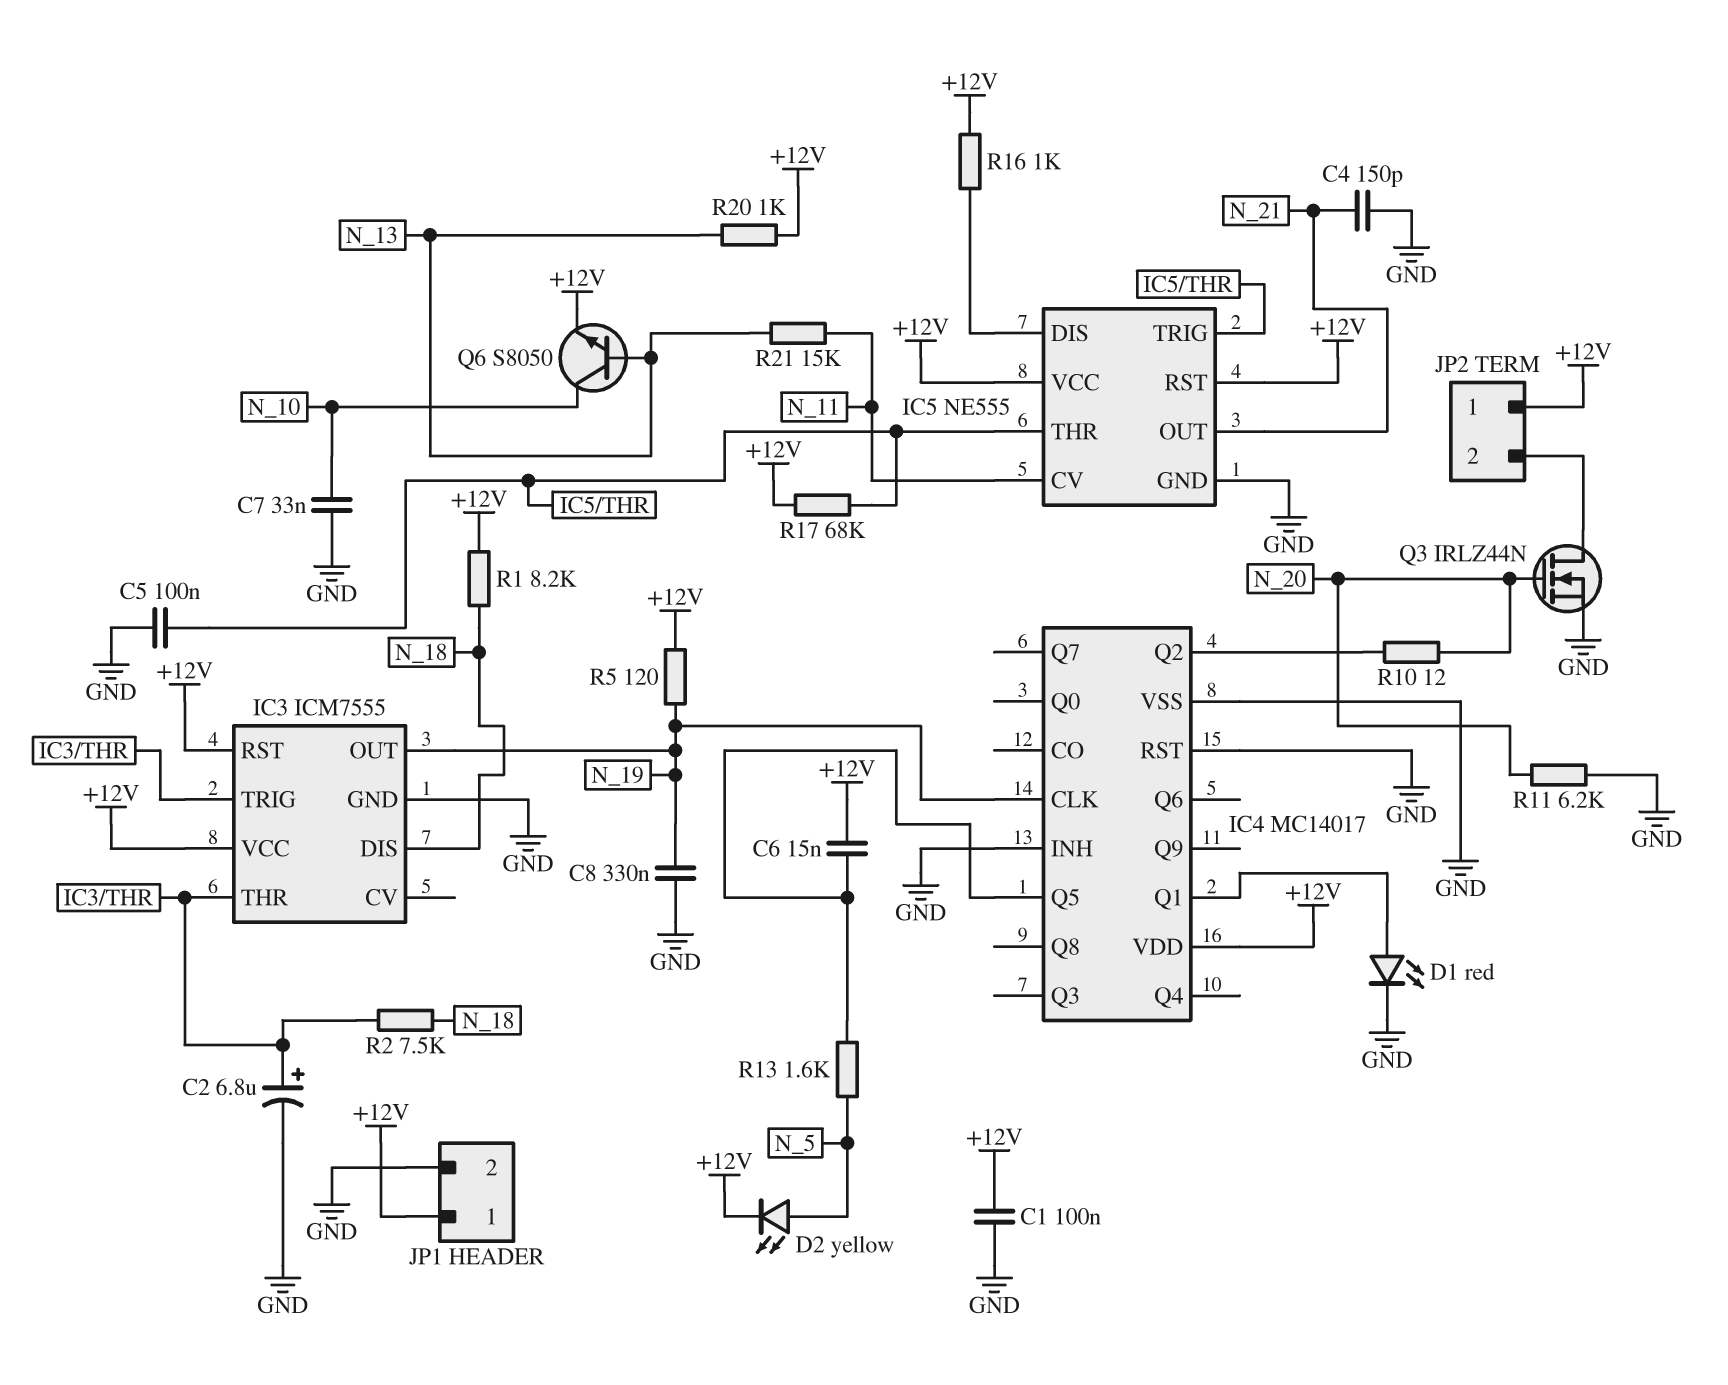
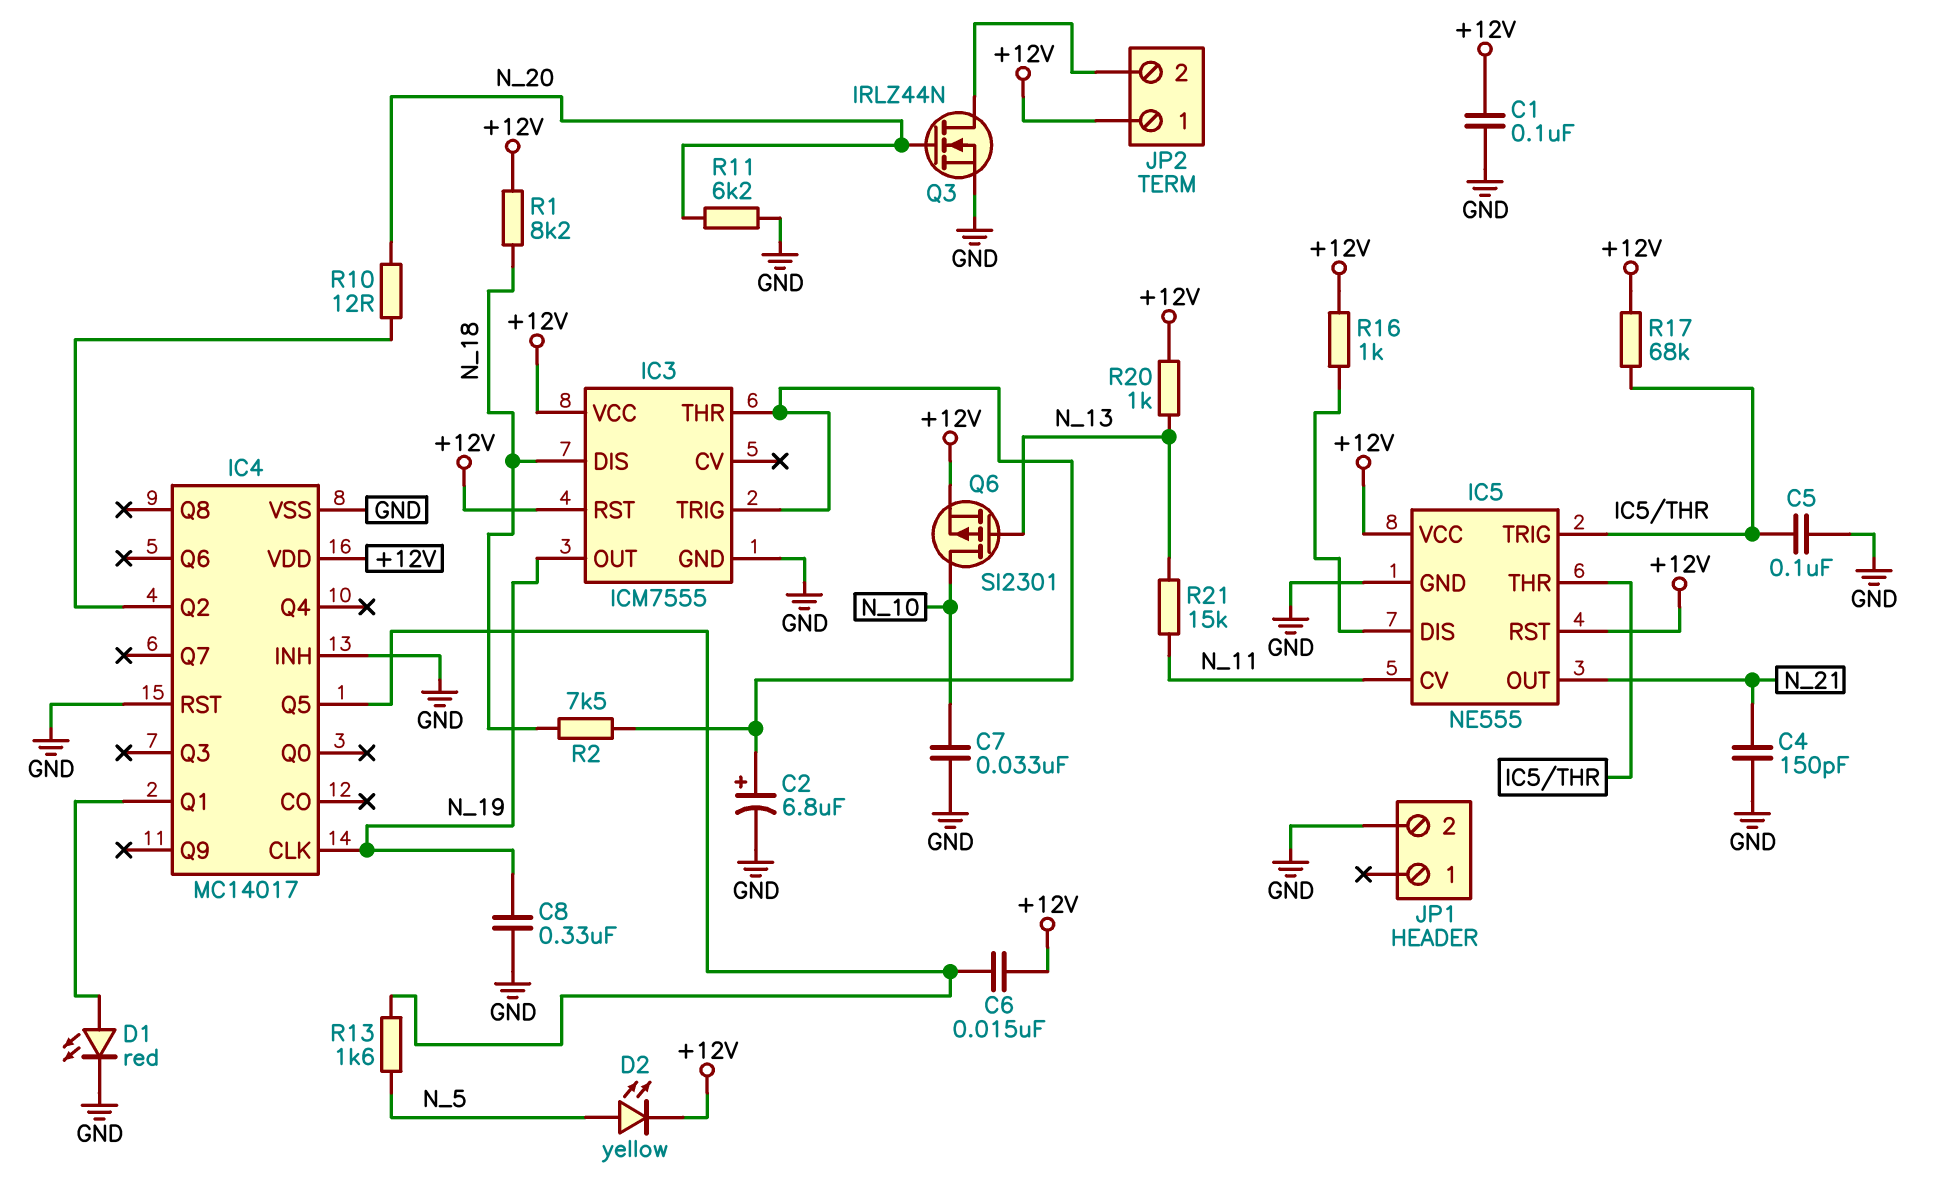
JP1 pin 1: +12V -> none
Q6: NPN S8050 (B N_13, C N_10, E +12V) -> PMOS SI2301 (G N_13, D N_10, S +12V)
R5: 120 (+12V, N_19) -> none

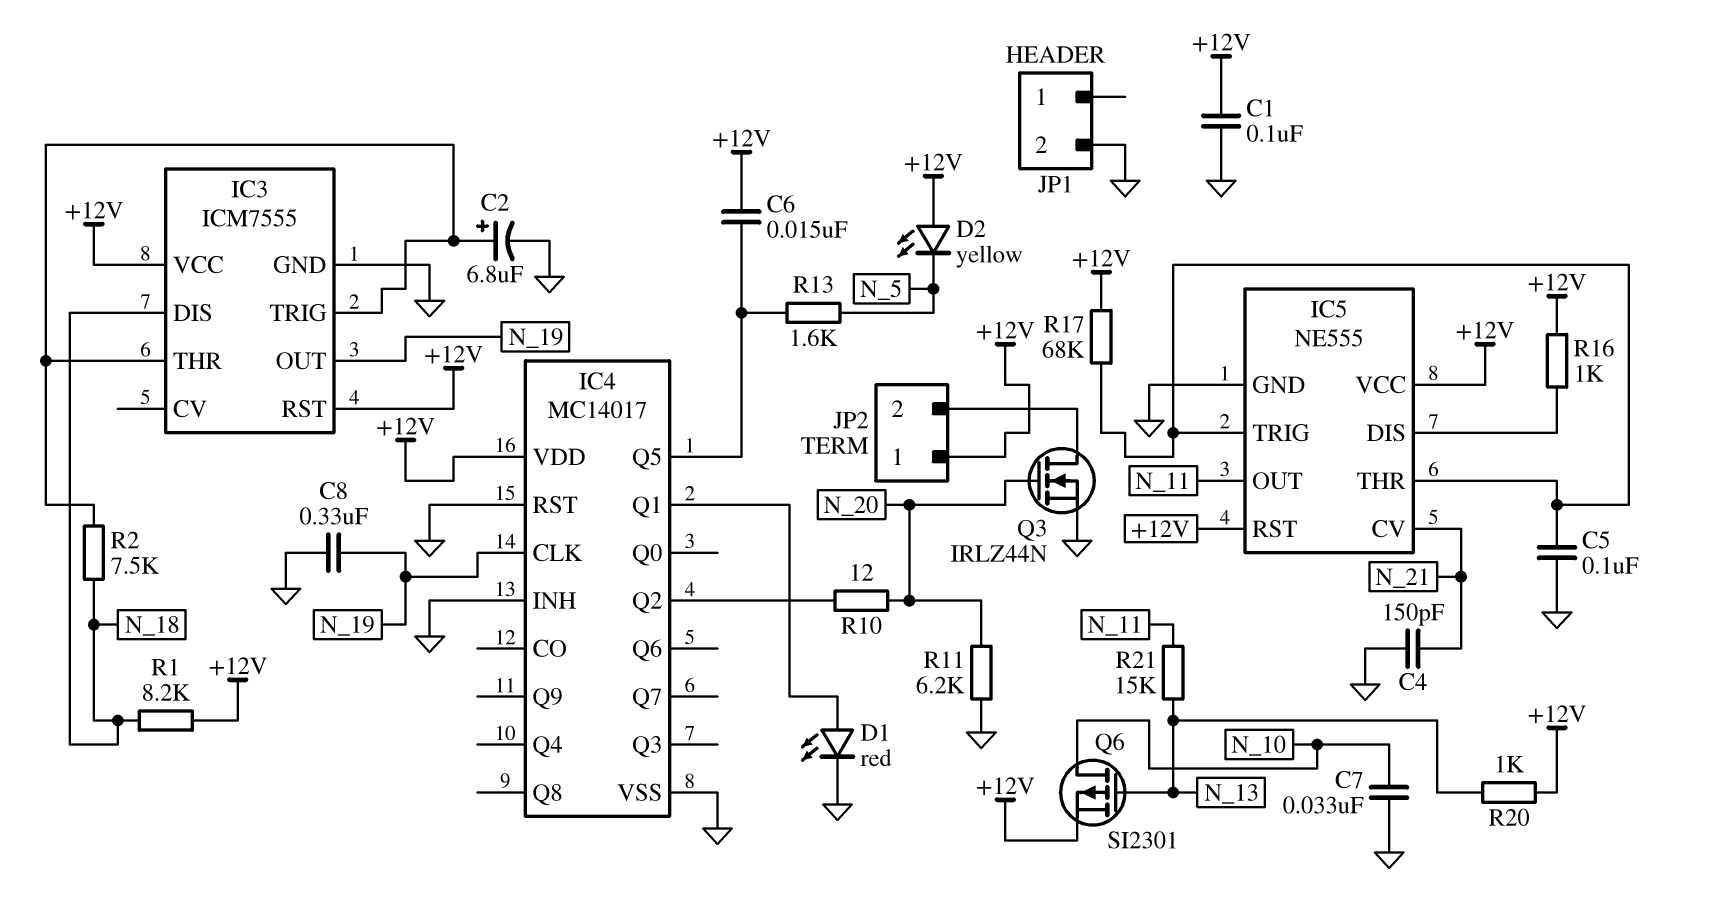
D2: LED yellow (A N_5, K +12V) -> LED yellow (A +12V, K N_5)
IC5 pin CV: N_11 -> N_21
IC5 pin OUT: N_21 -> N_11

